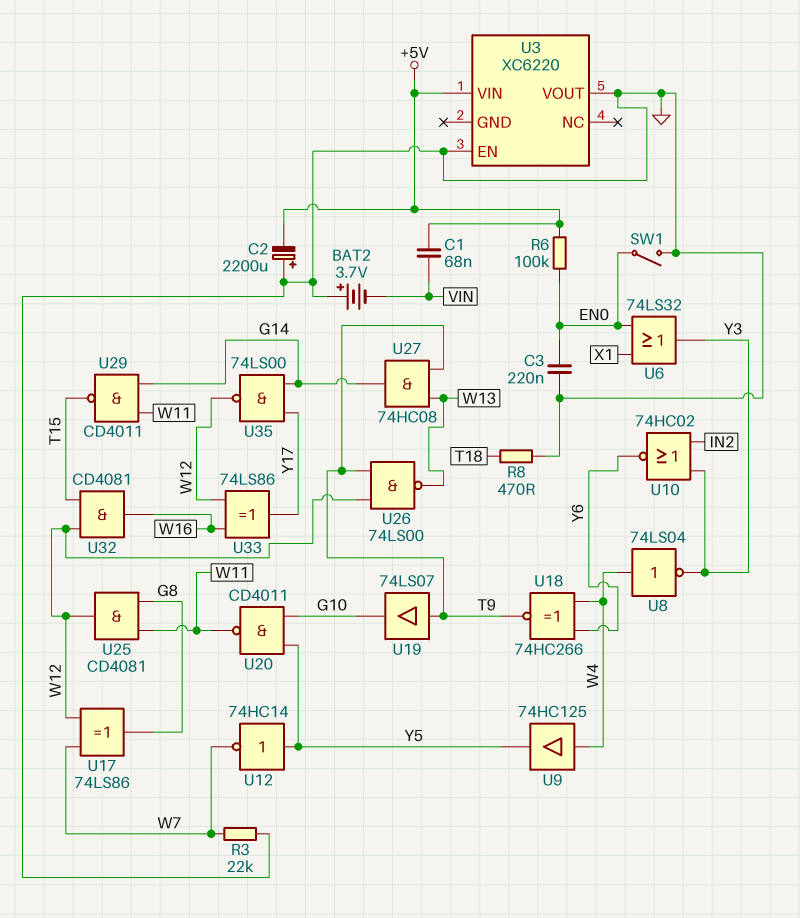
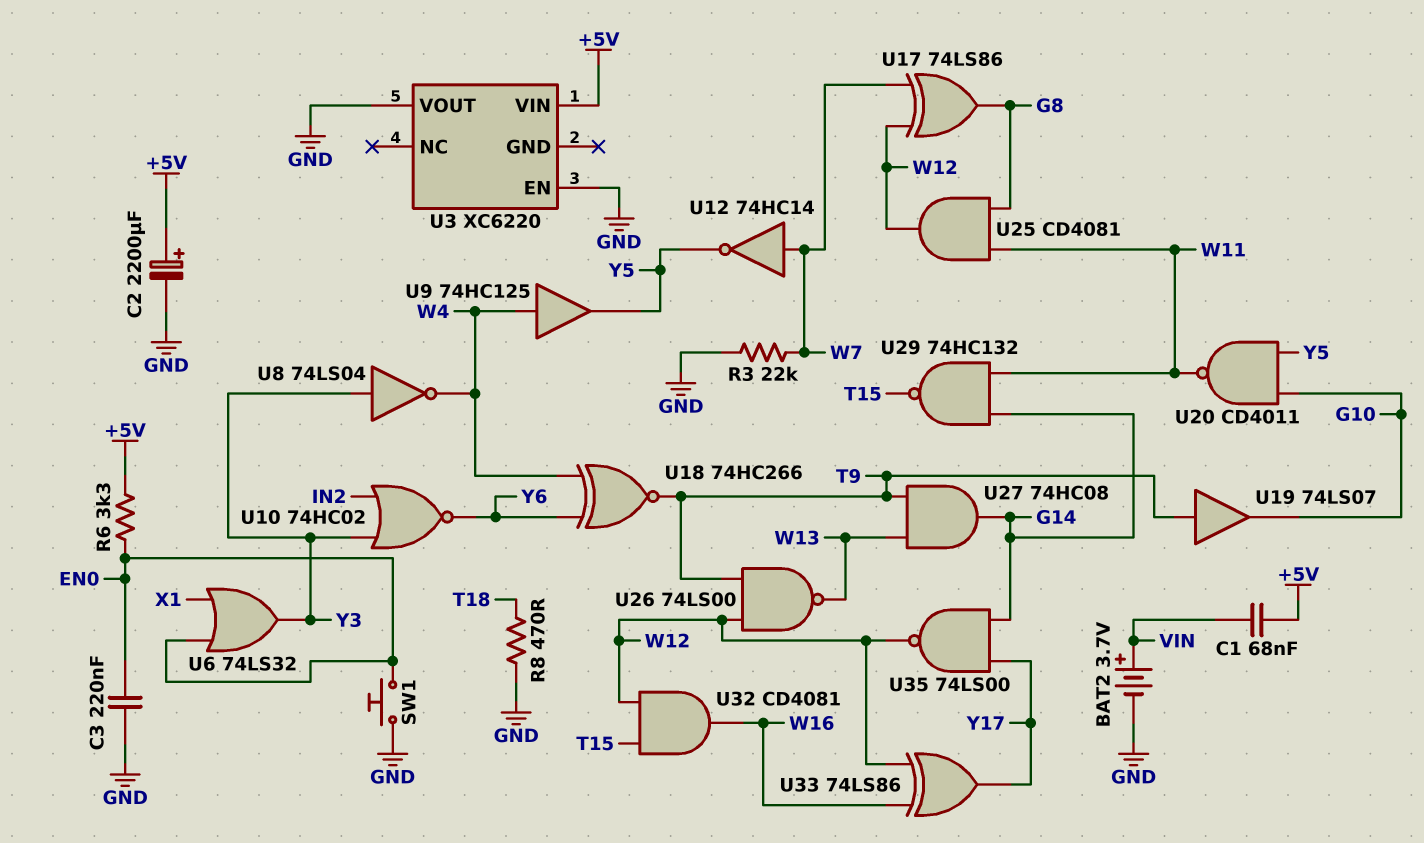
BAT2: 3.7V (plus GND, minus VIN) -> 3.7V (plus VIN, minus GND)
C2: 2200uF (plus GND, minus +5V) -> 2200uF (plus +5V, minus GND)
R6: 100k (+5V, EN0) -> 3.3k (+5V, EN0)
SW1: switch (EN0, GND) -> button (EN0, GND)
U8: NOT 74LS04 (in W4, out Y3) -> NOT 74LS04 (in Y3, out W4)
U12: NOT 74HC14 (in Y5, out W7) -> NOT 74HC14 (in W7, out Y5)
U29: NAND CD4011 (in G14, in W11, out T15) -> NAND 74HC132 (in G14, in W11, out T15)

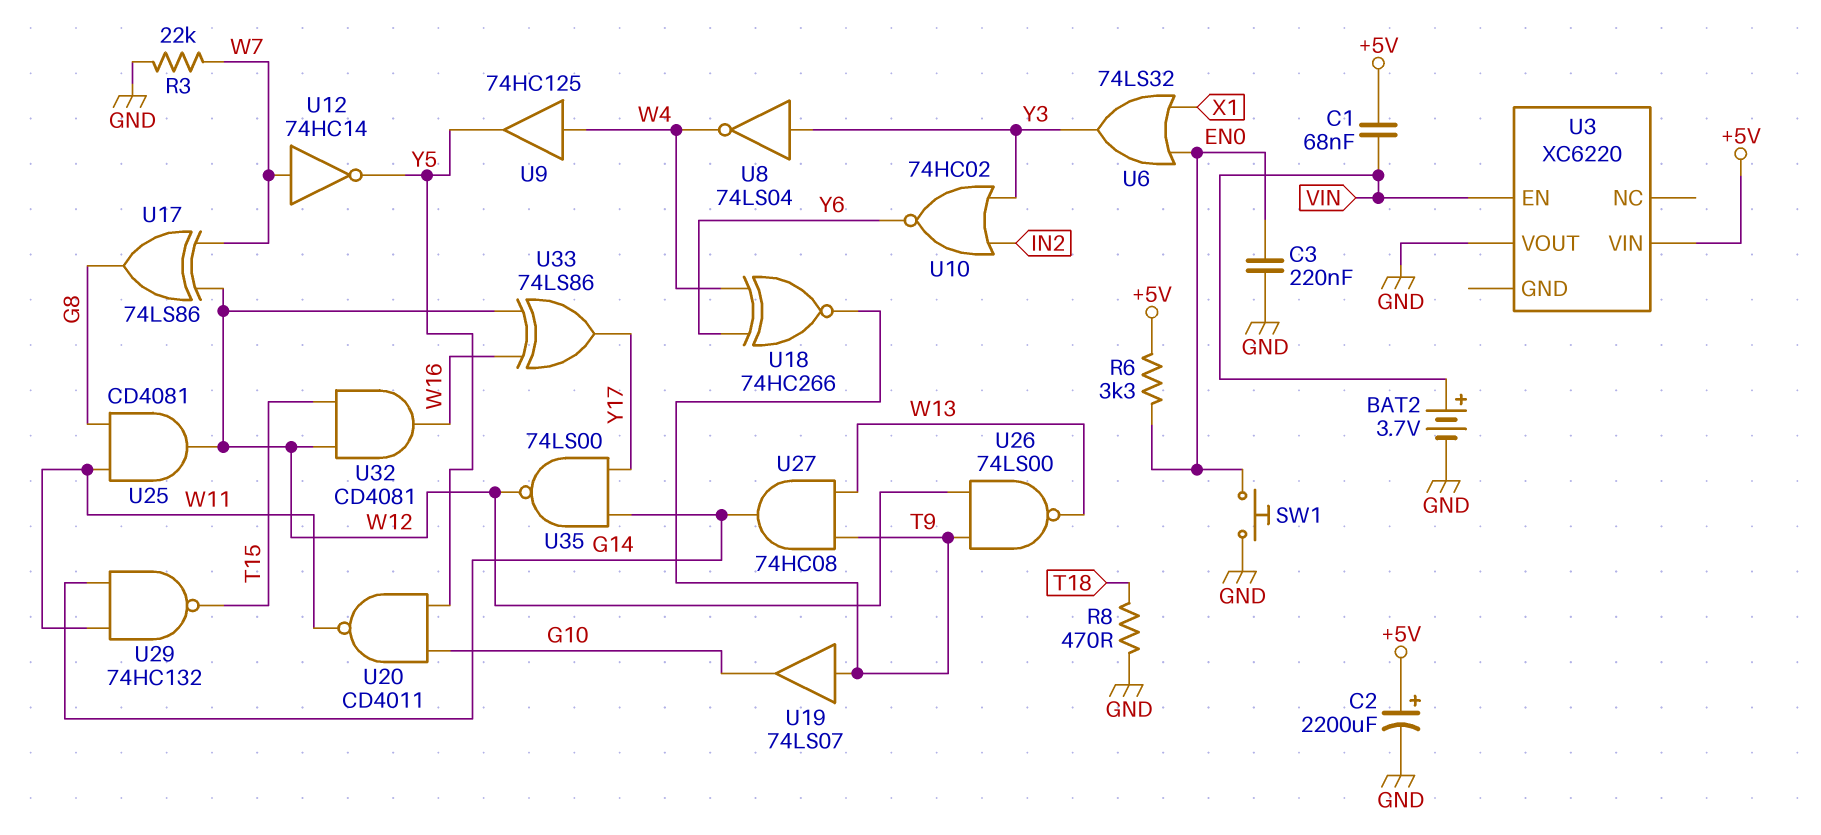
U3 pin EN: GND -> VIN

